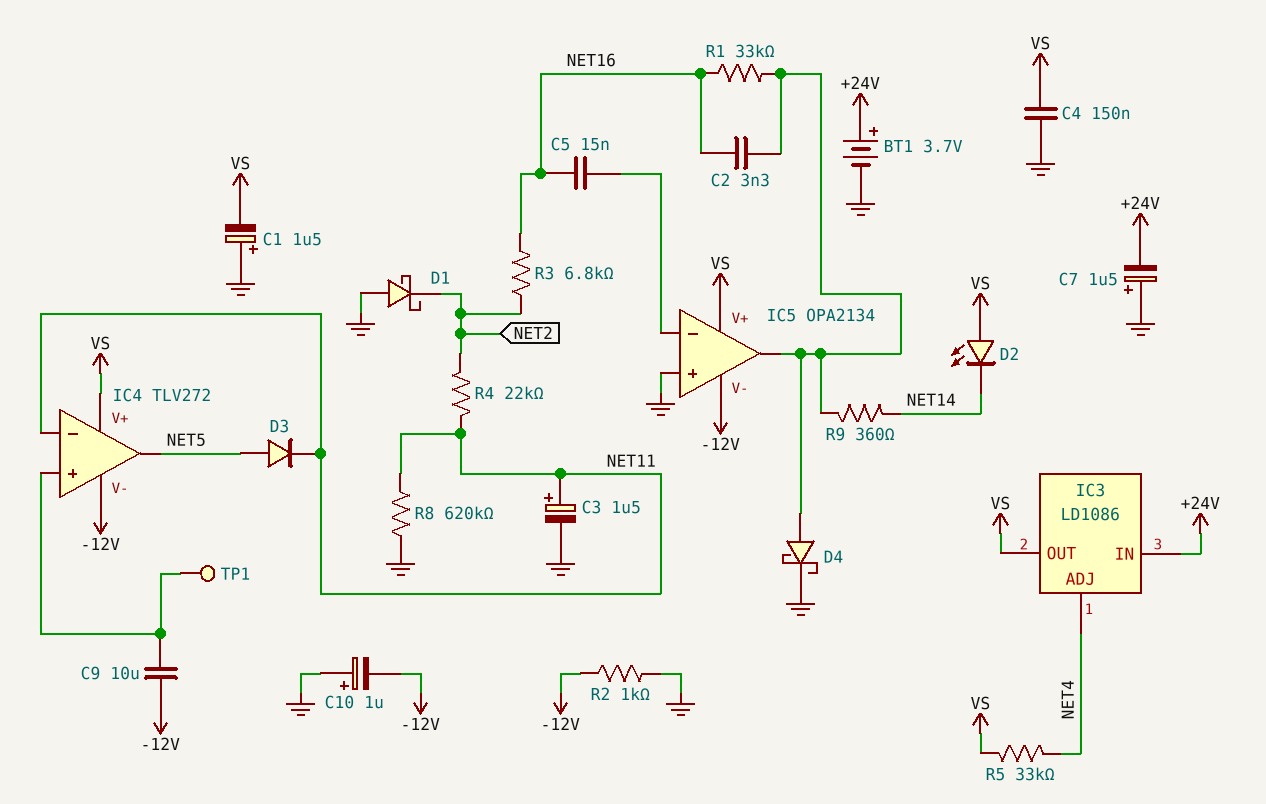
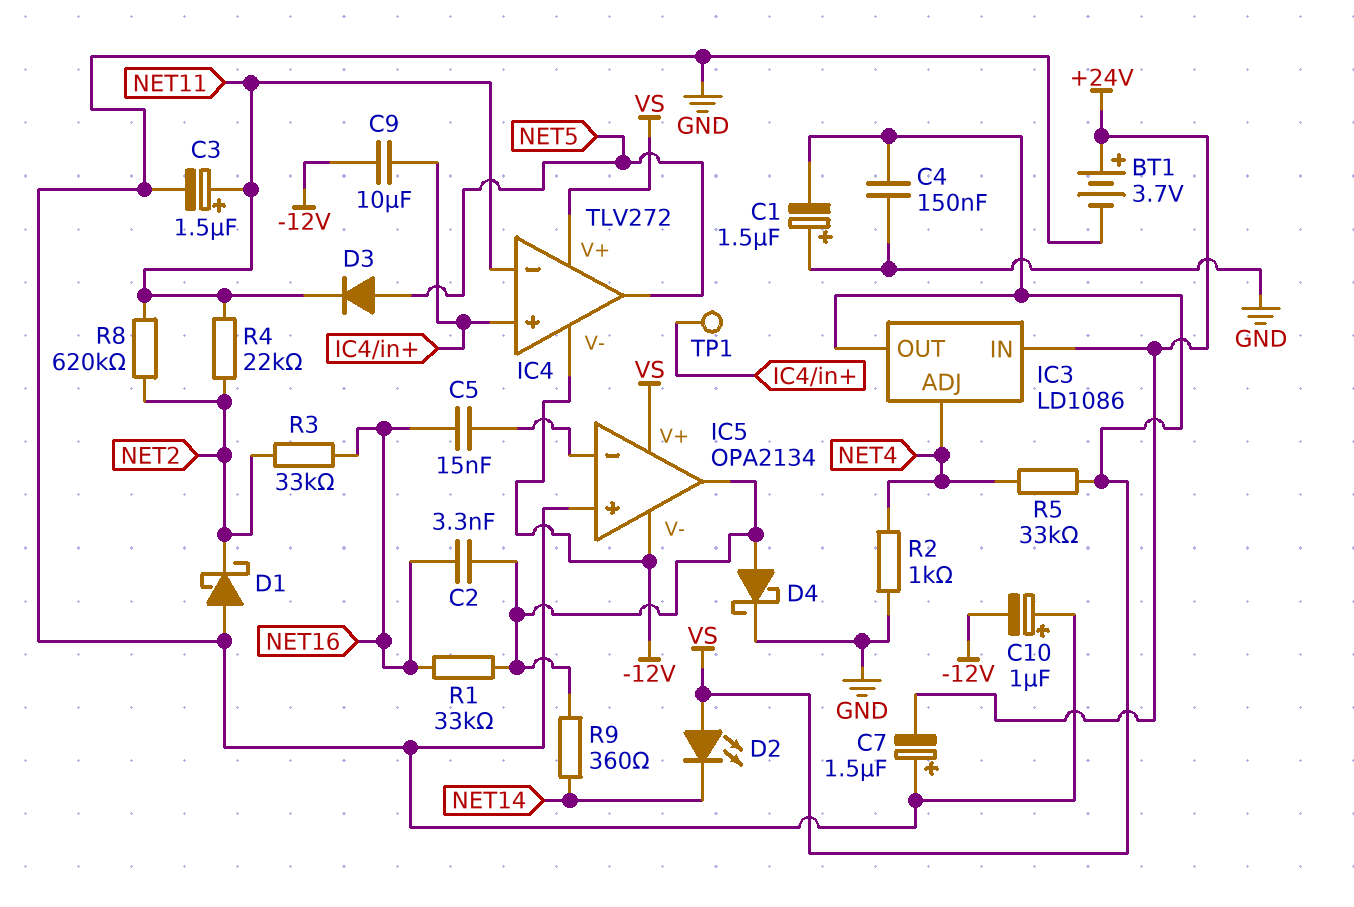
R2: 1k (-12V, GND) -> 1k (GND, NET4)
R3: 6.8k (NET2, NET16) -> 33k (NET2, NET16)
R8: 620k (GND, NET11) -> 620k (NET2, NET11)

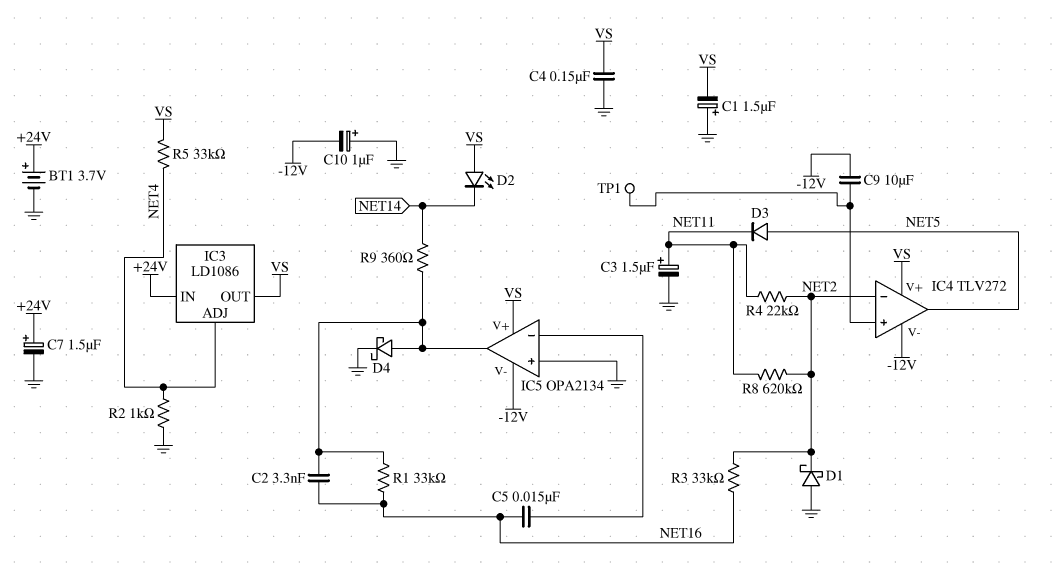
C7: 1.5uF (plus GND, minus +24V) -> 1.5uF (plus +24V, minus GND)
IC4 pin in-: NET11 -> NET2

